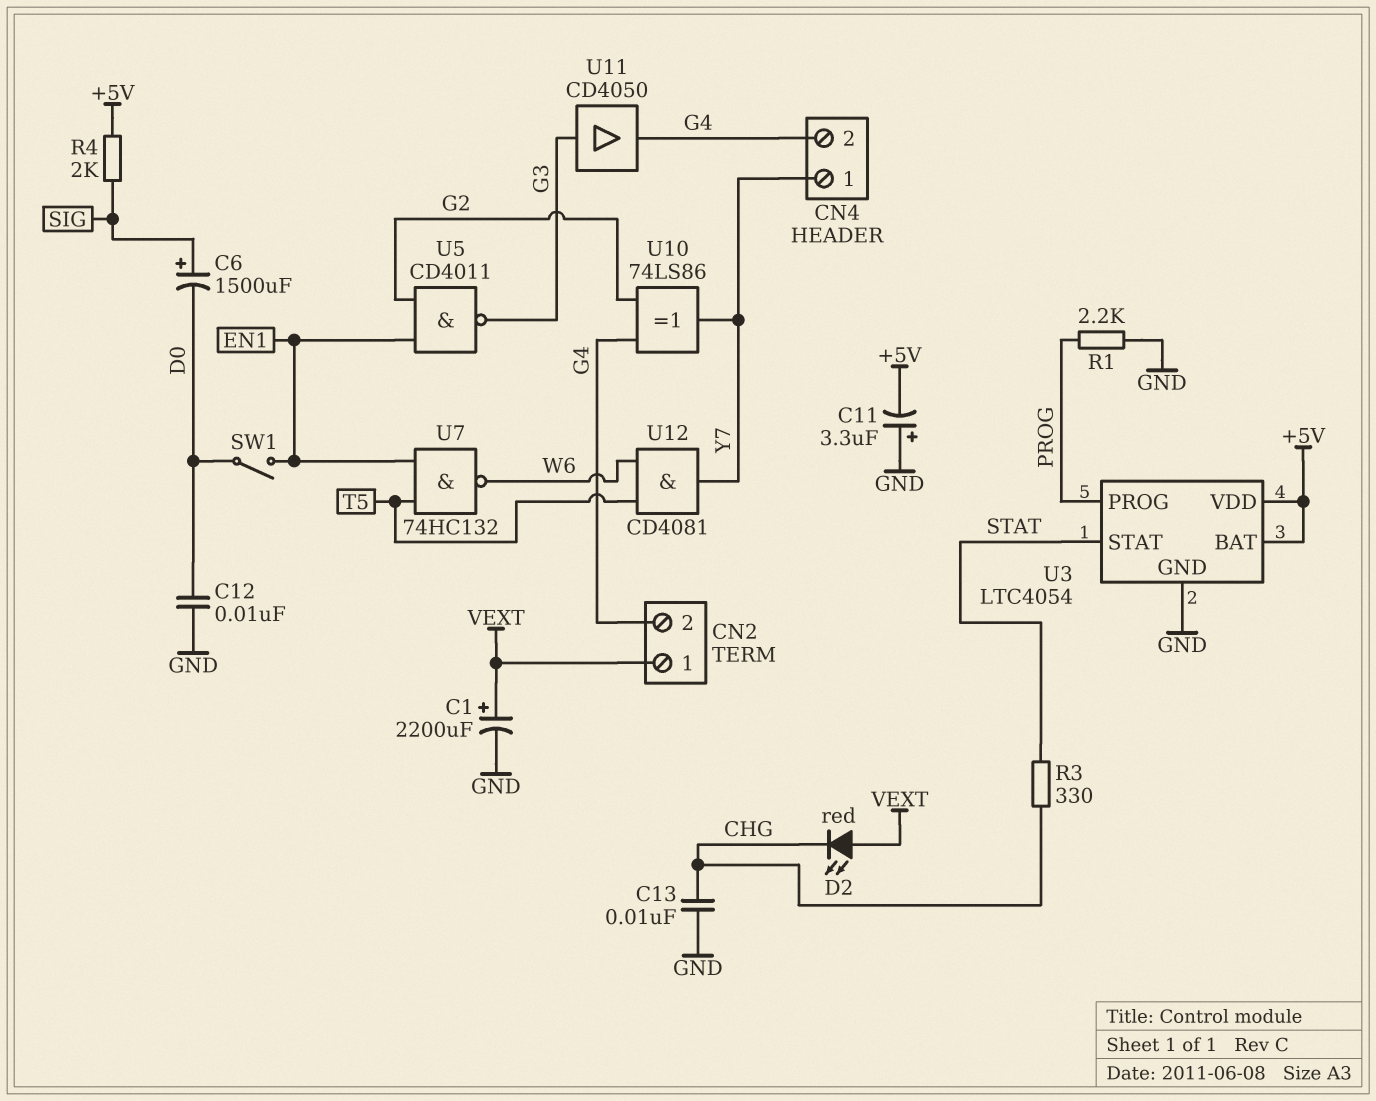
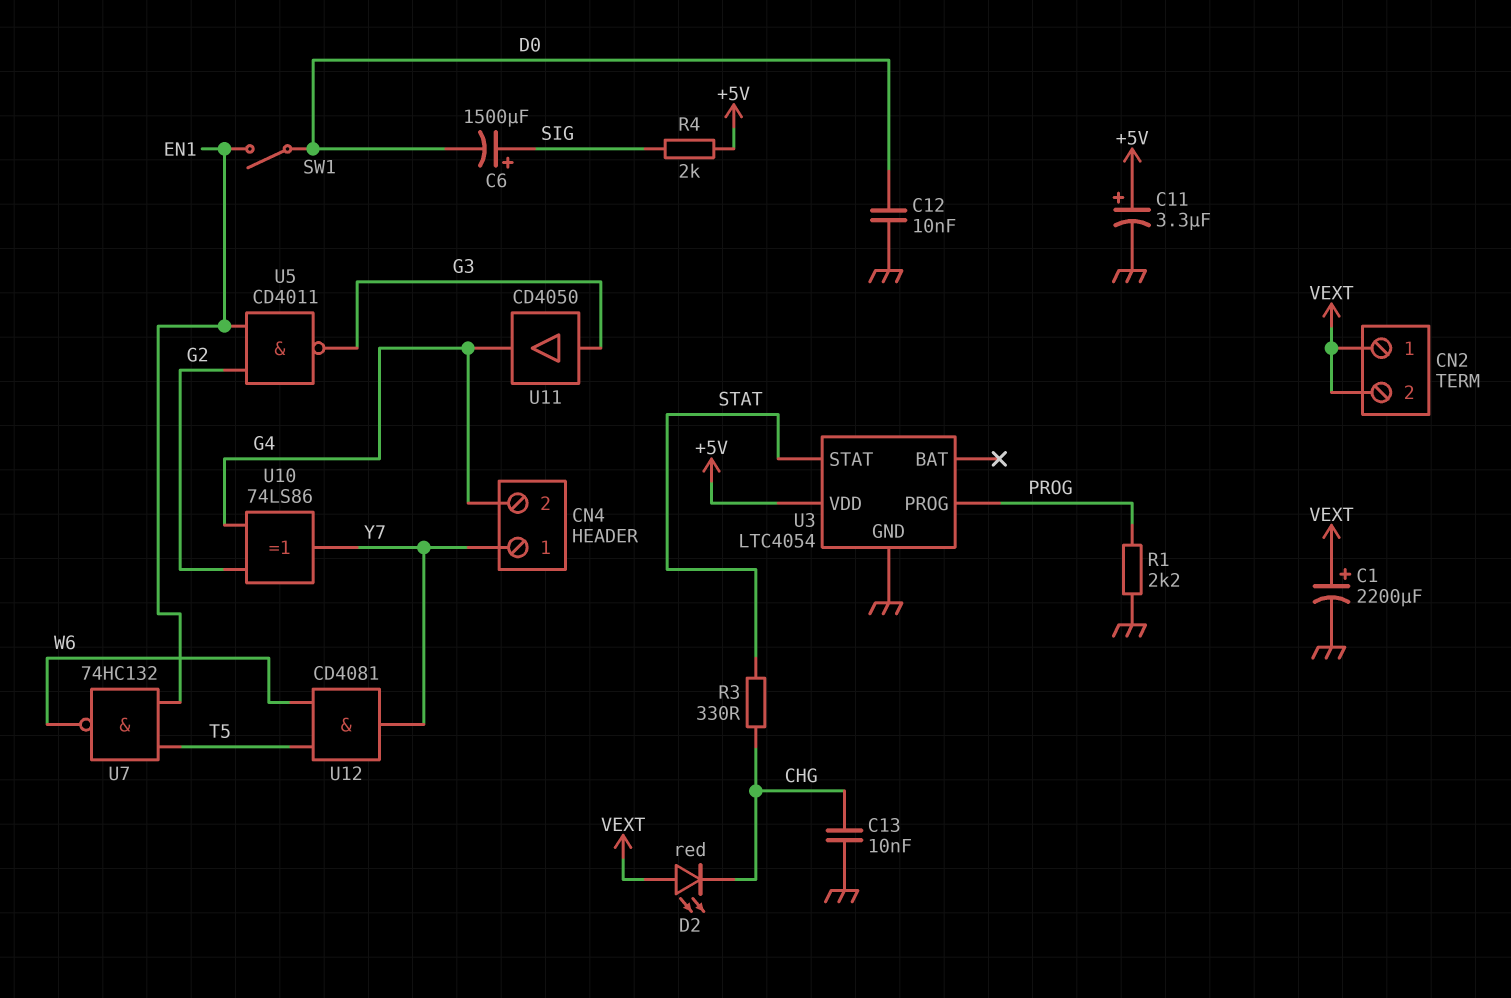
C11: 3.3uF (plus GND, minus +5V) -> 3.3uF (plus +5V, minus GND)
CN2 pin 2: G4 -> VEXT
U3 pin BAT: +5V -> none

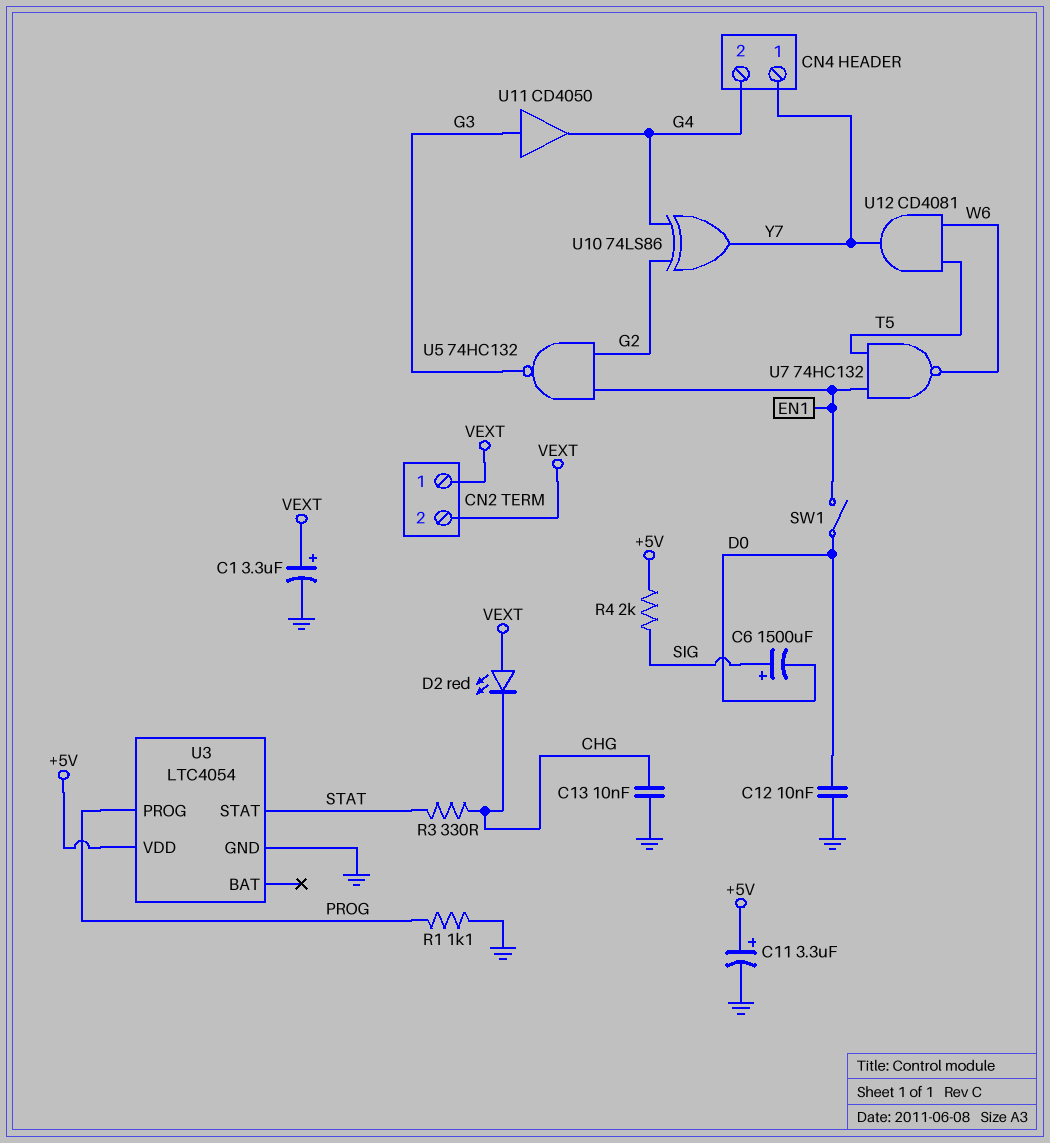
C1: 2200uF (plus VEXT, minus GND) -> 3.3uF (plus VEXT, minus GND)
R1: 2.2k (GND, PROG) -> 1.1k (GND, PROG)
U5: NAND CD4011 (in EN1, in G2, out G3) -> NAND 74HC132 (in EN1, in G2, out G3)

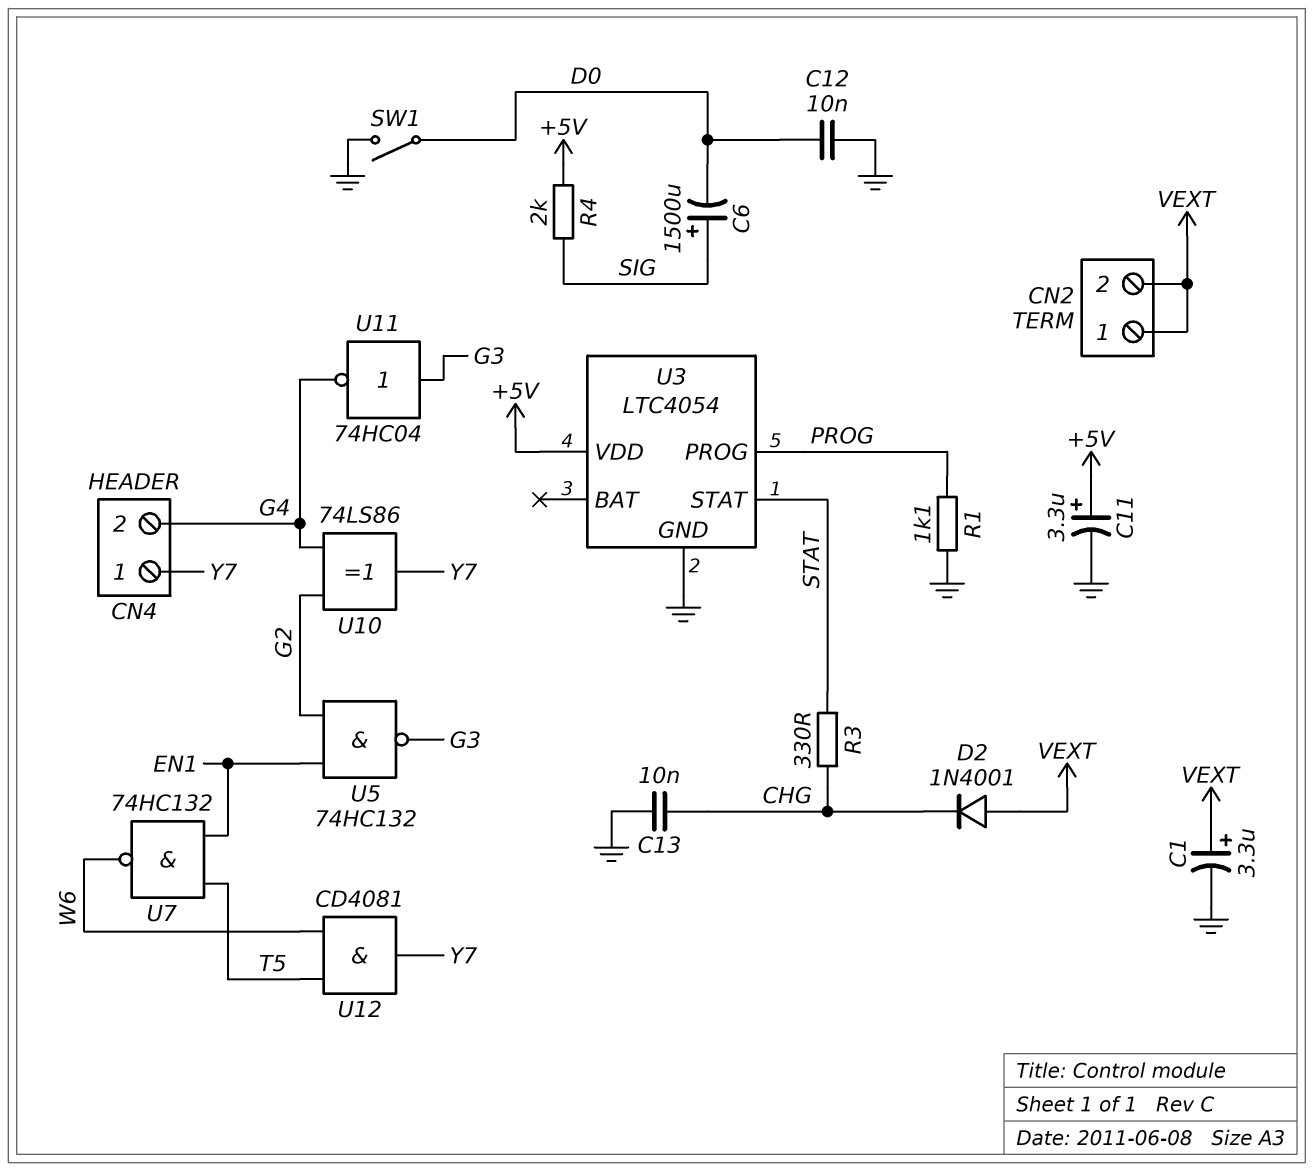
D2: LED red (A VEXT, K CHG) -> diode 1N4001 (A VEXT, K CHG)
SW1: switch (D0, EN1) -> switch (D0, GND)
U11: buffer CD4050 (in G3, out G4) -> NOT 74HC04 (in G3, out G4)

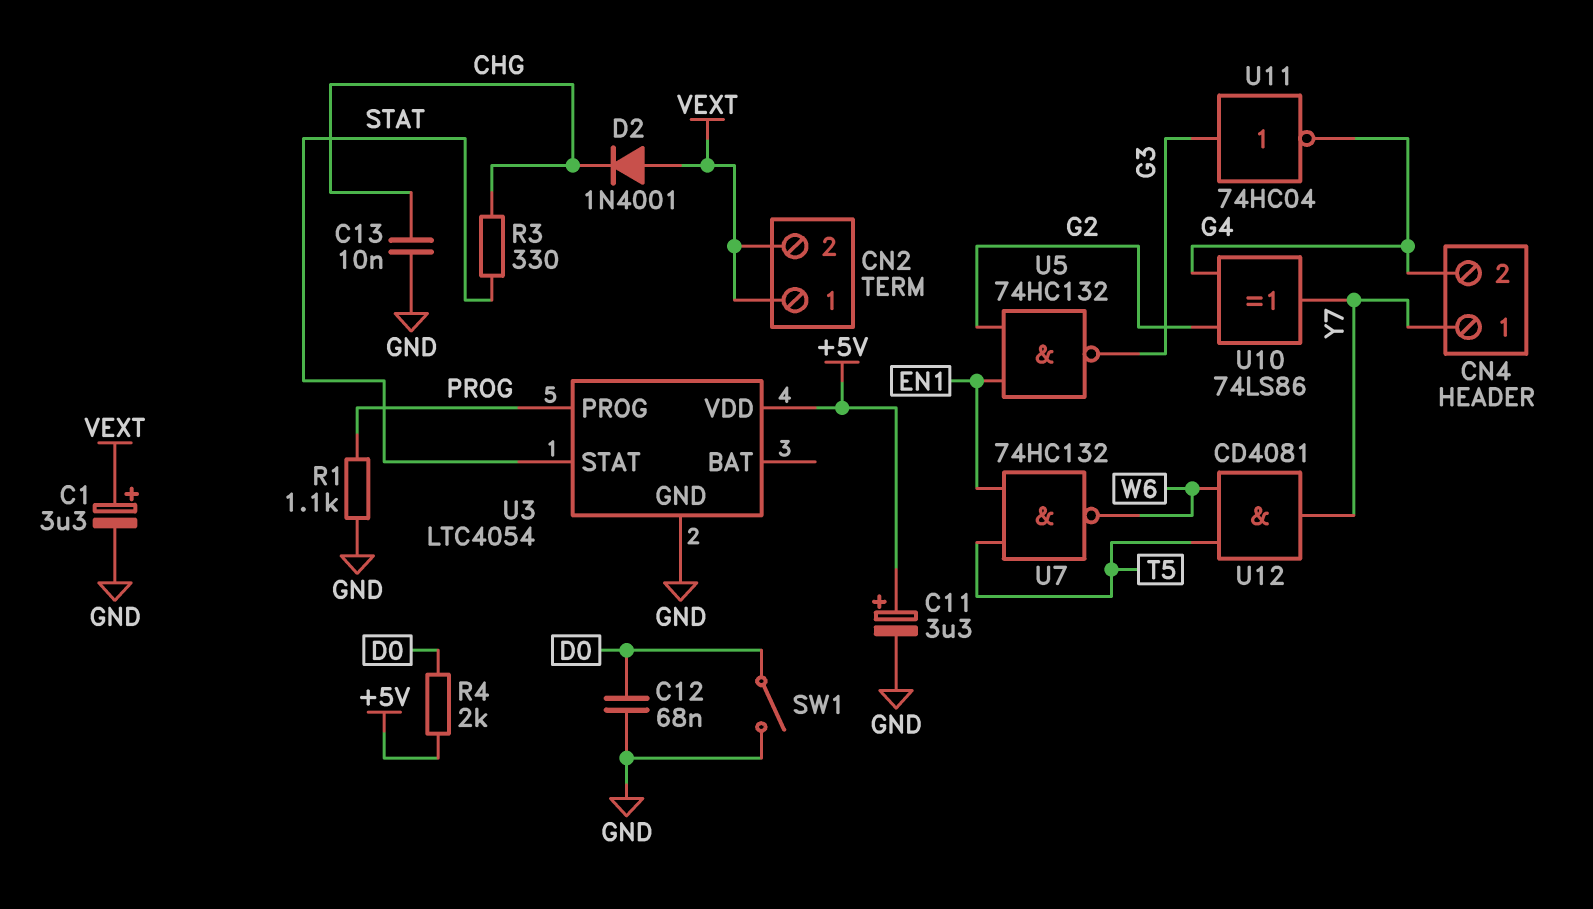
C6: 1500uF (plus SIG, minus D0) -> none
C12: 10nF (D0, GND) -> 68nF (D0, GND)
R4: 2k (+5V, SIG) -> 2k (+5V, D0)

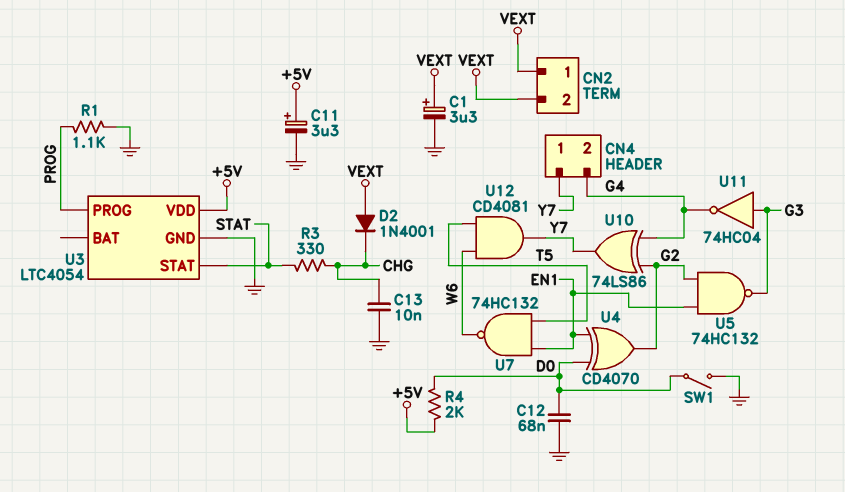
U4: none -> XOR CD4070 (in D0, in EN1, out G2)

